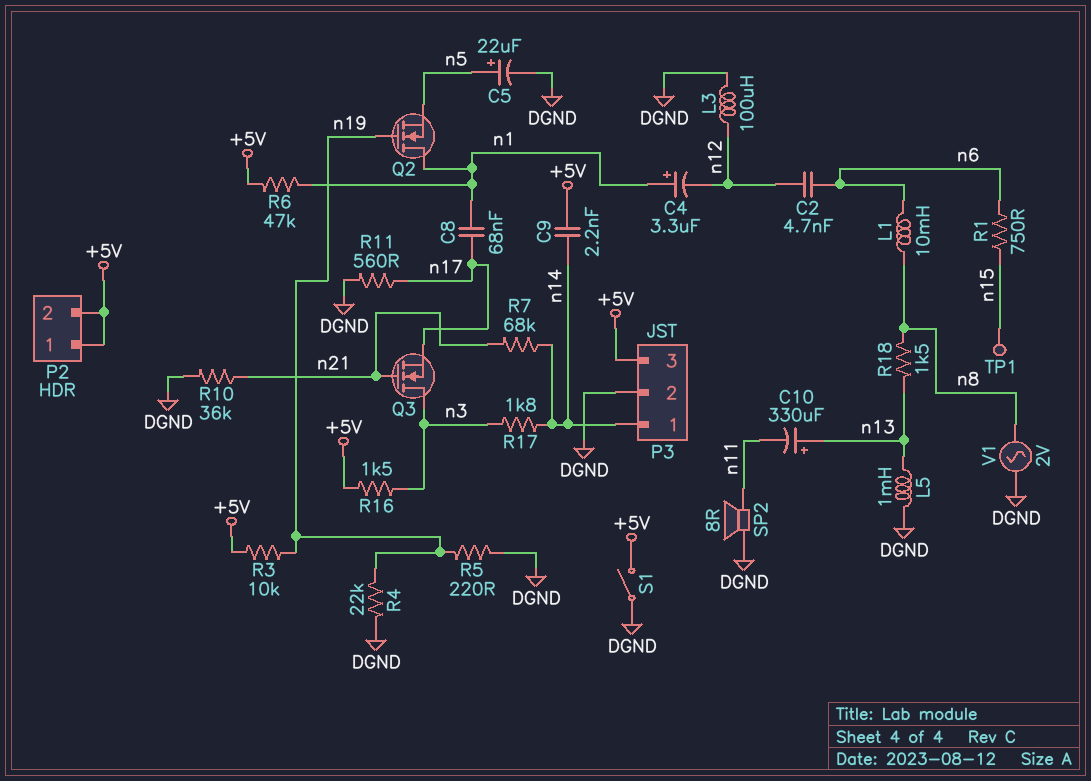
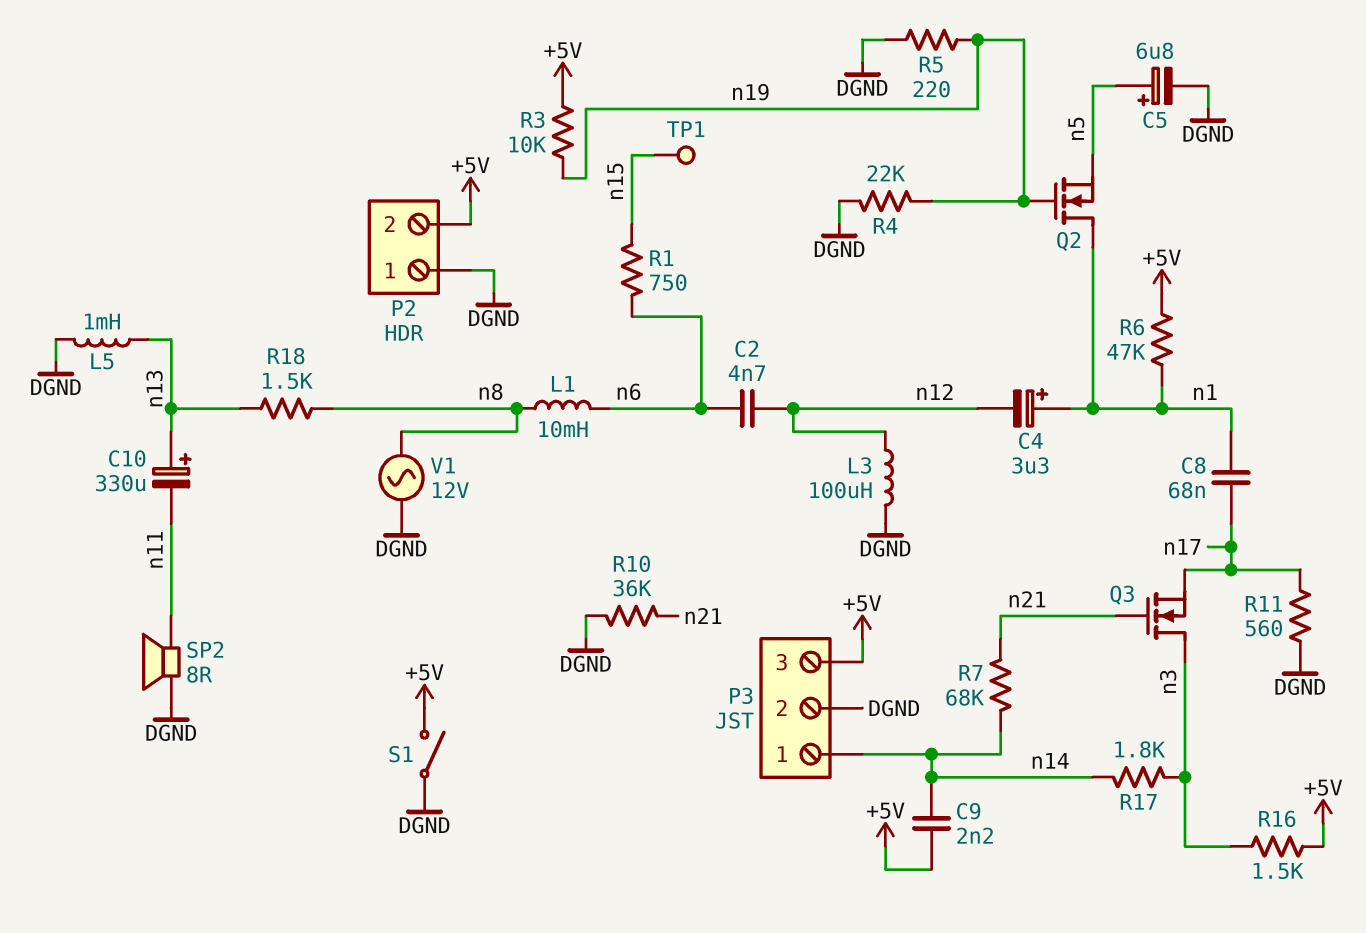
C5: 22uF (plus n5, minus DGND) -> 6.8uF (plus n5, minus DGND)
P2 pin 1: +5V -> DGND
V1: AC 2V (DGND, n8) -> AC 12V (DGND, n8)

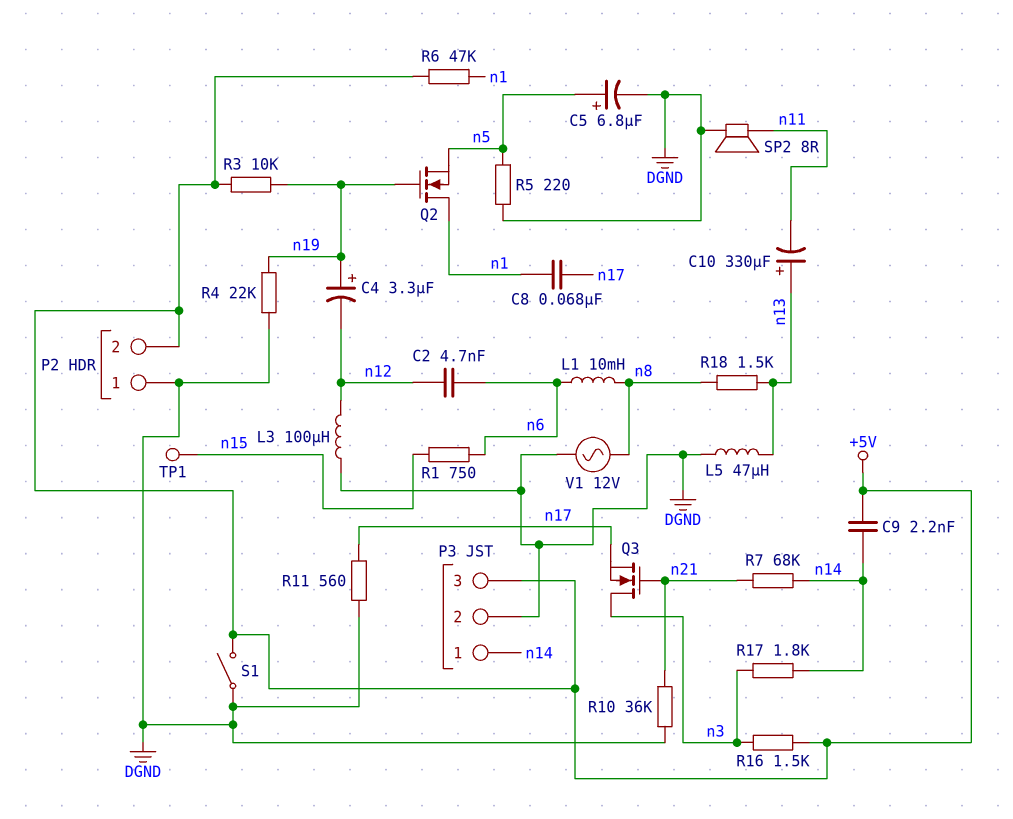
C4: 3.3uF (plus n1, minus n12) -> 3.3uF (plus n19, minus n12)
L5: 1mH (DGND, n13) -> 47uH (DGND, n13)
R5: 220 (DGND, n19) -> 220 (DGND, n5)

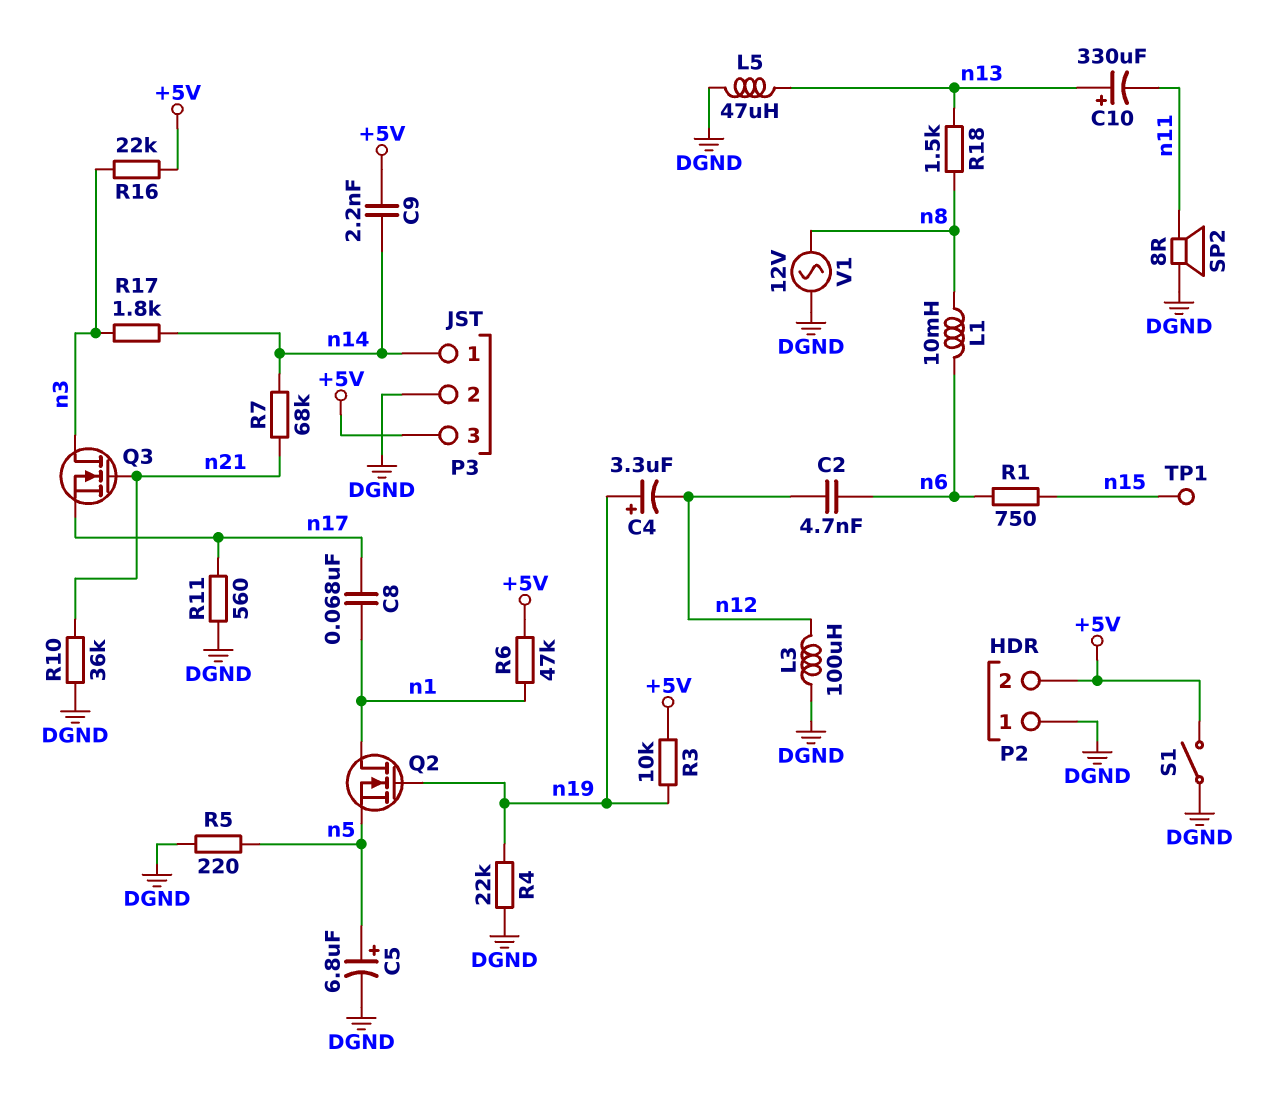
R16: 1.5k (+5V, n3) -> 22k (+5V, n3)

